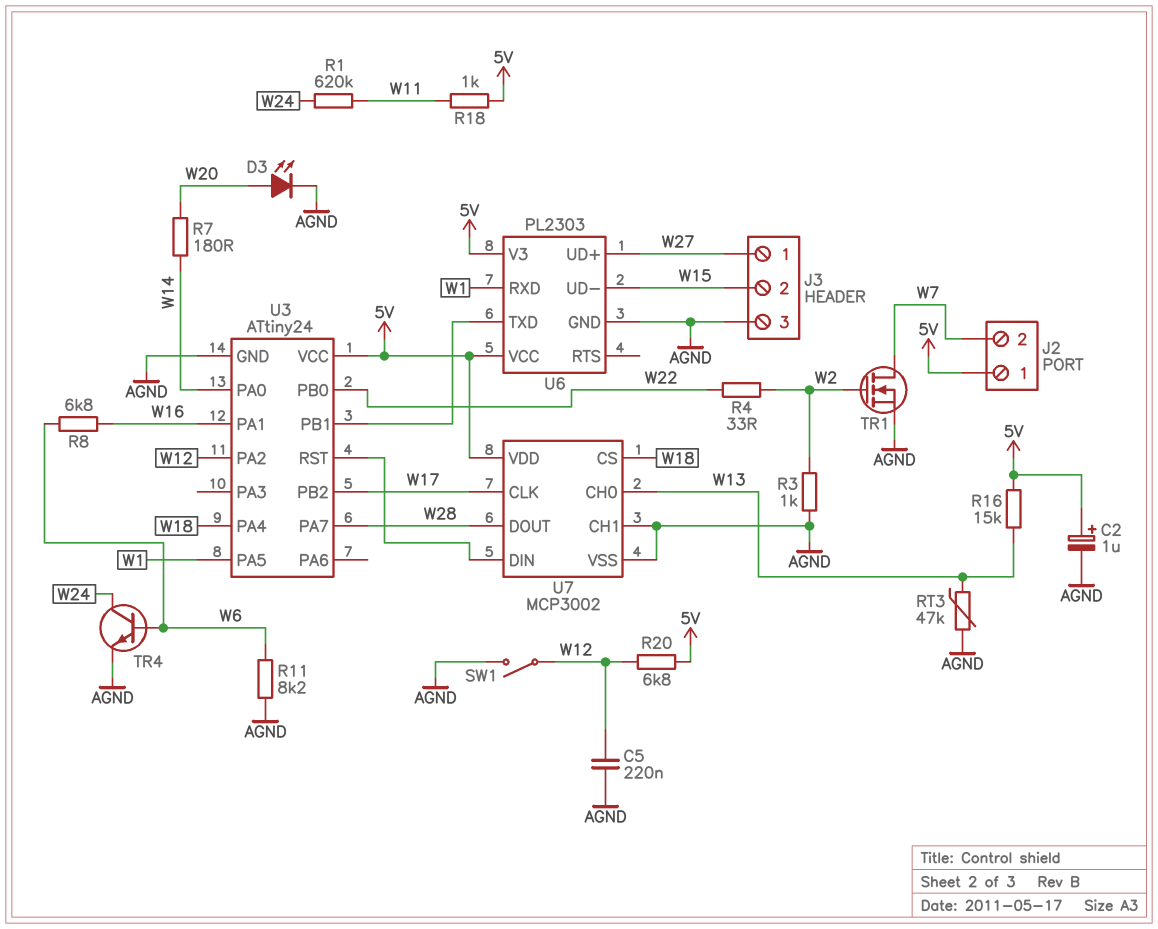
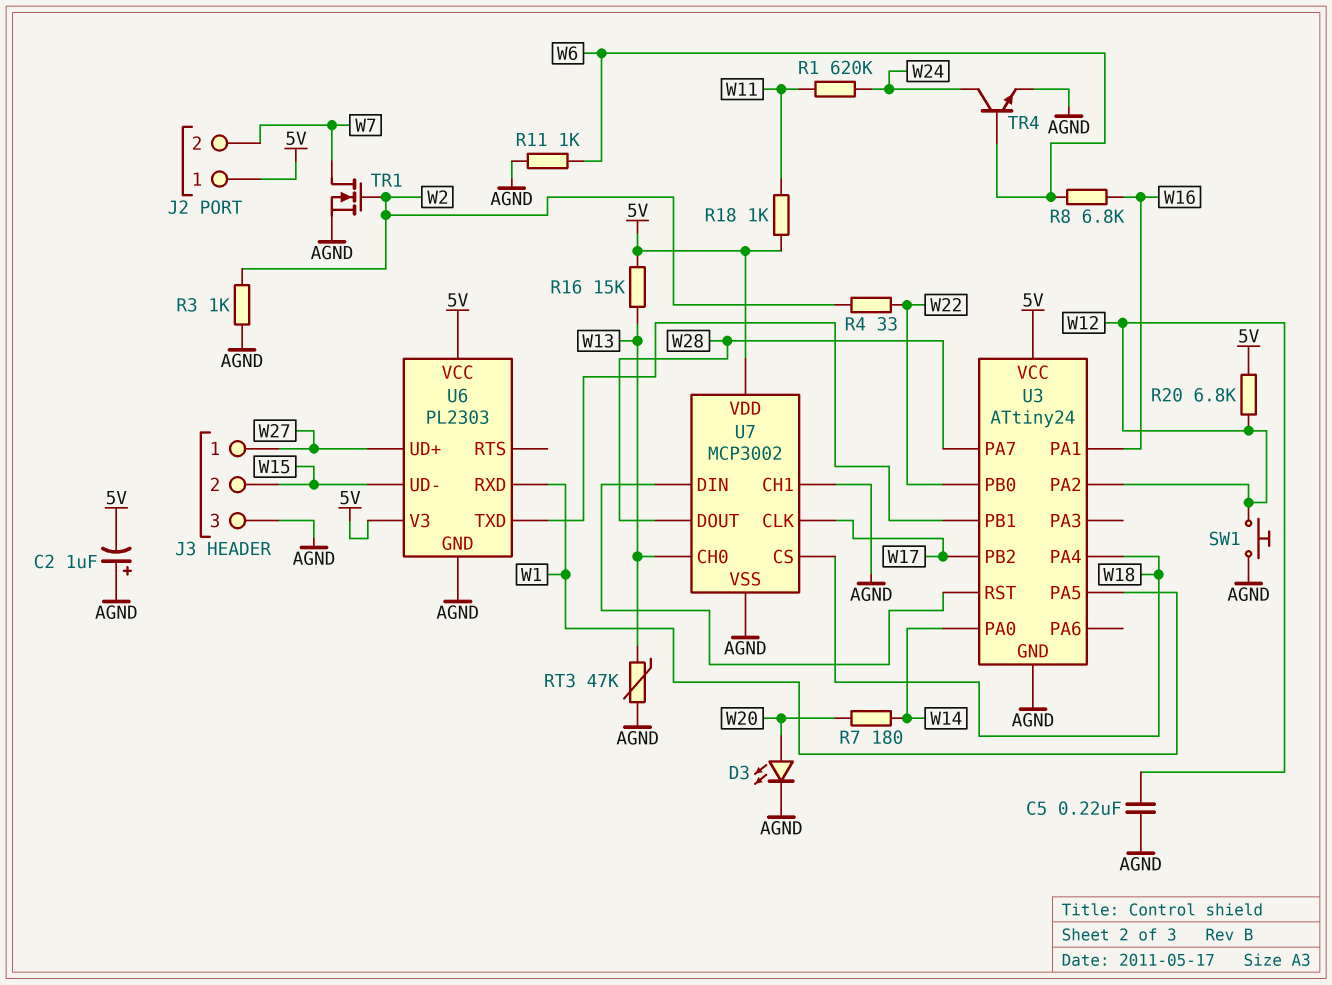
C2: 1uF (plus 5V, minus AGND) -> 1uF (plus AGND, minus 5V)
R11: 8.2k (AGND, W6) -> 1k (AGND, W6)
SW1: switch (AGND, W12) -> button (AGND, W12)

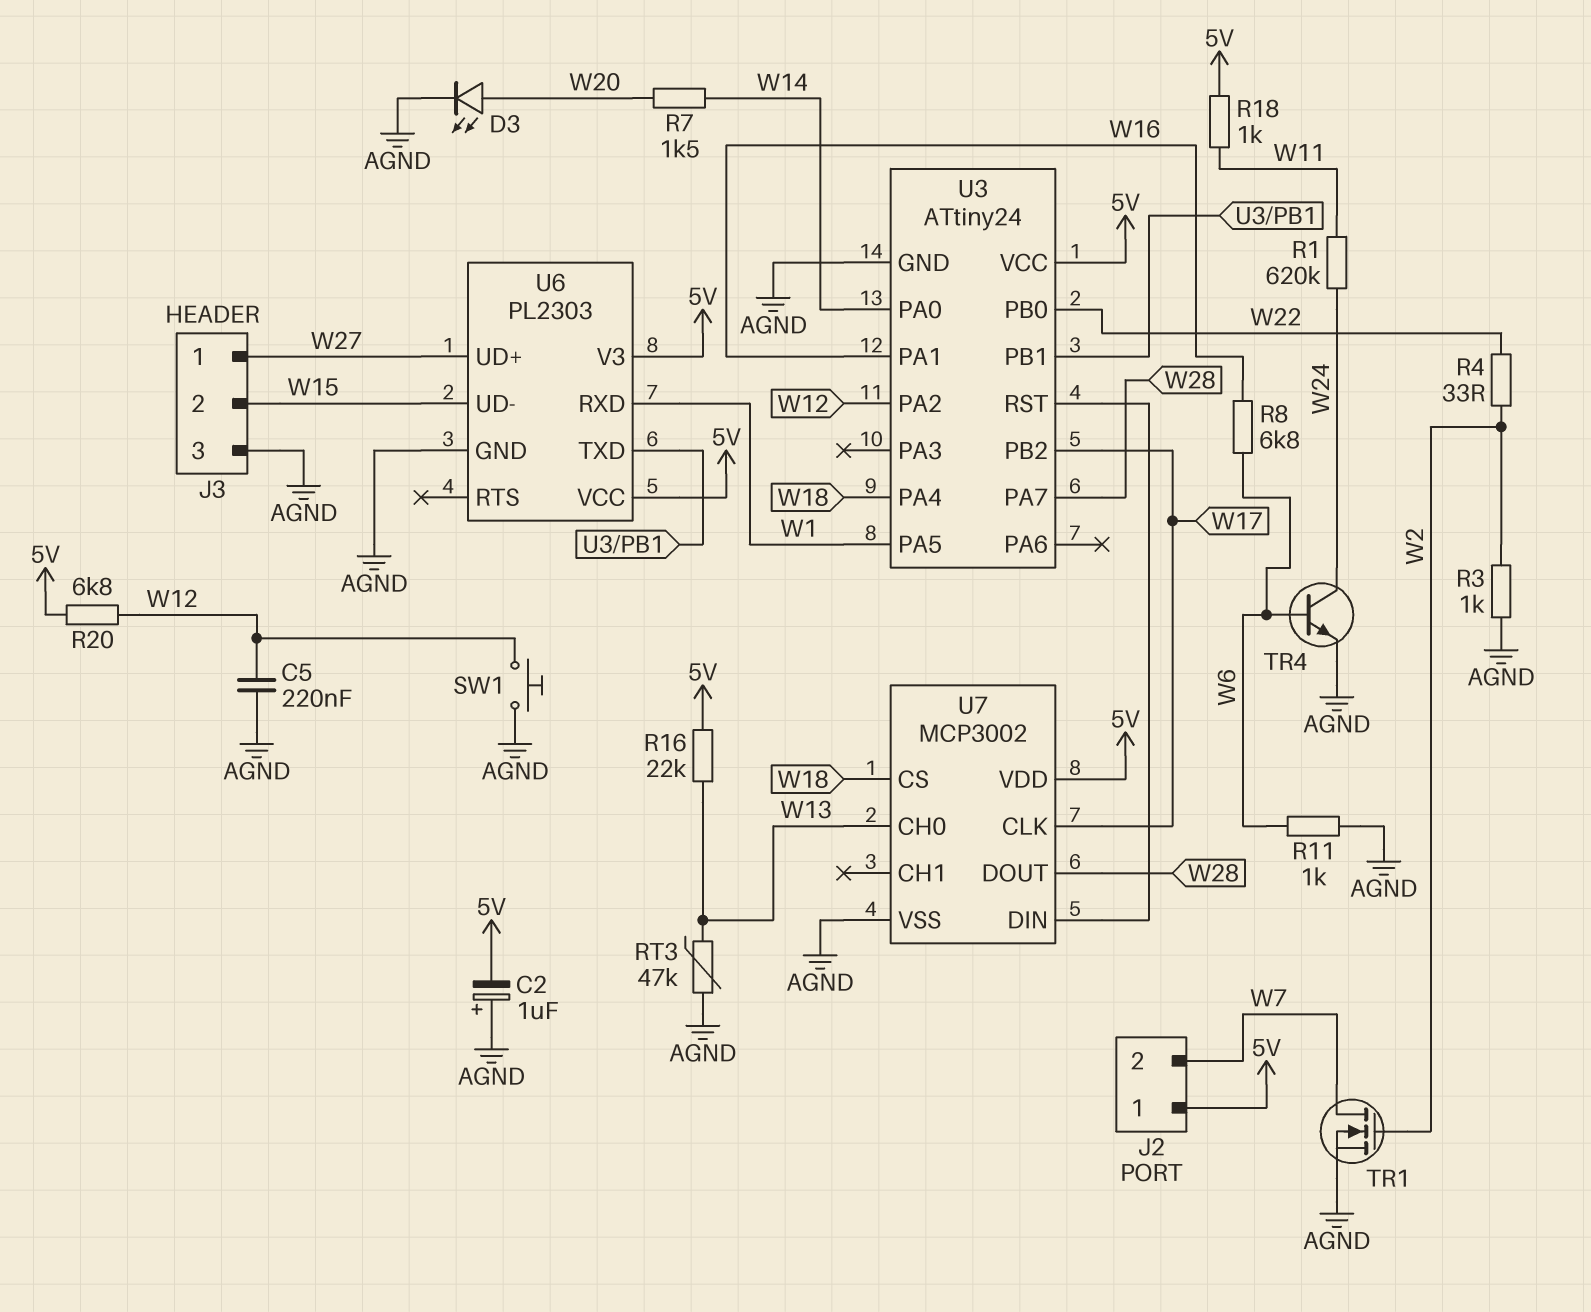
R7: 180 (W14, W20) -> 1.5k (W14, W20)
R16: 15k (5V, W13) -> 22k (5V, W13)
U7 pin CH1: AGND -> none

